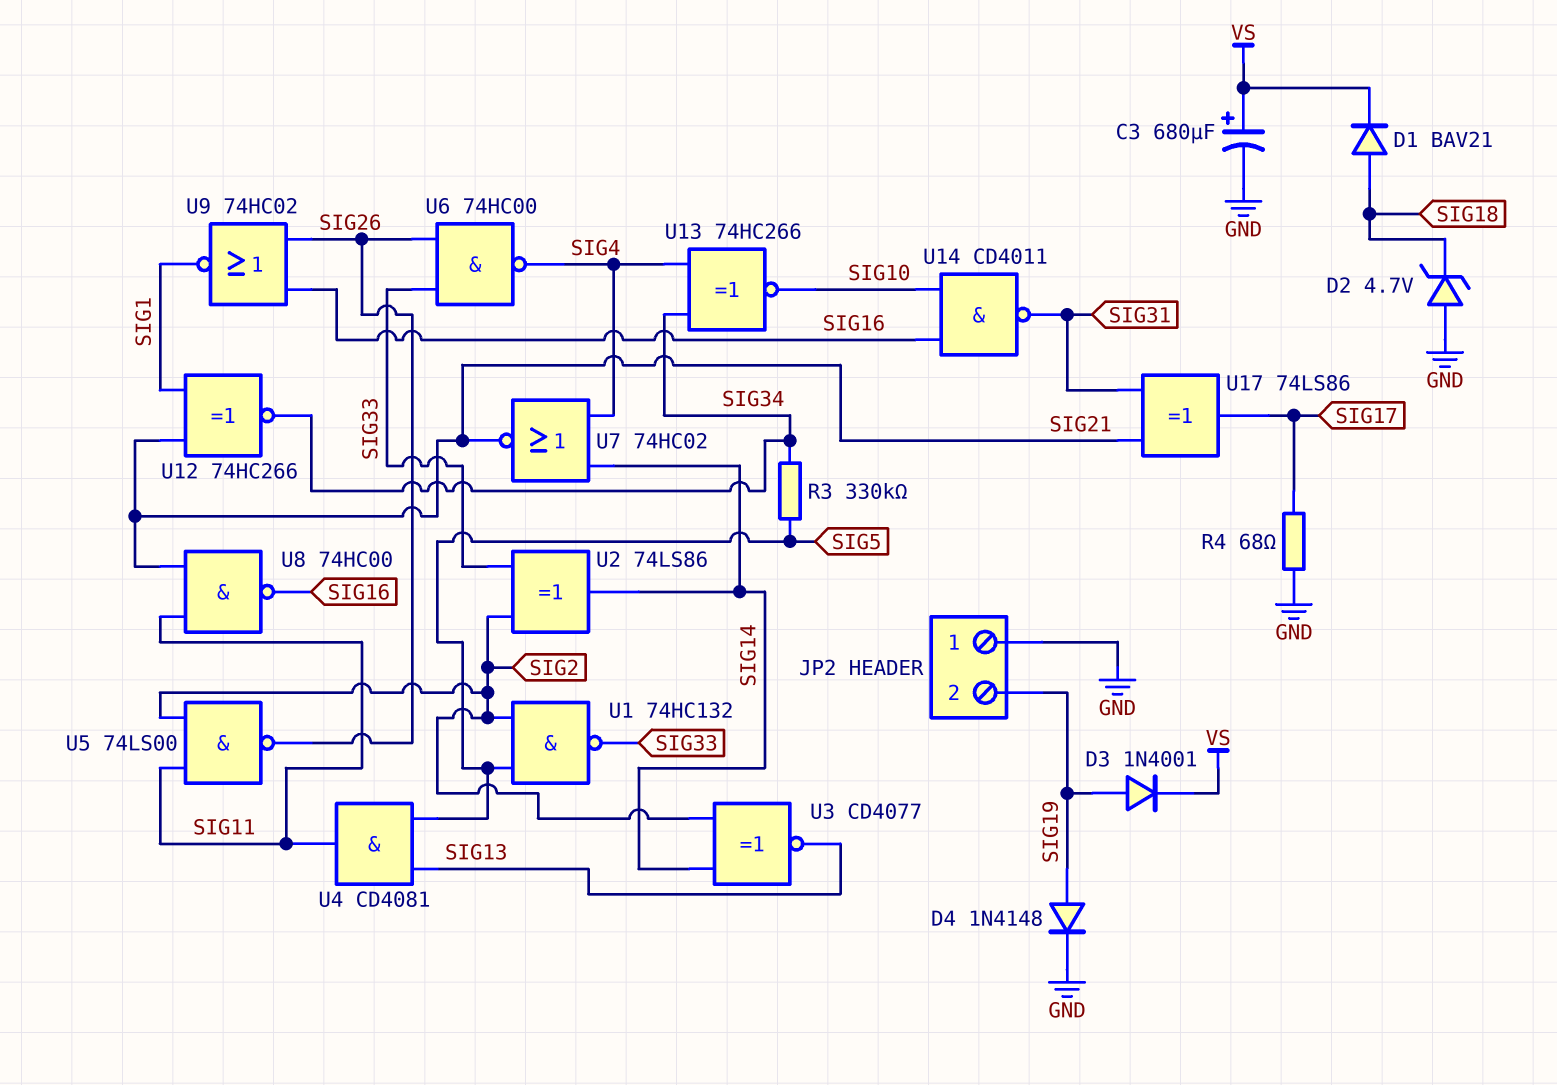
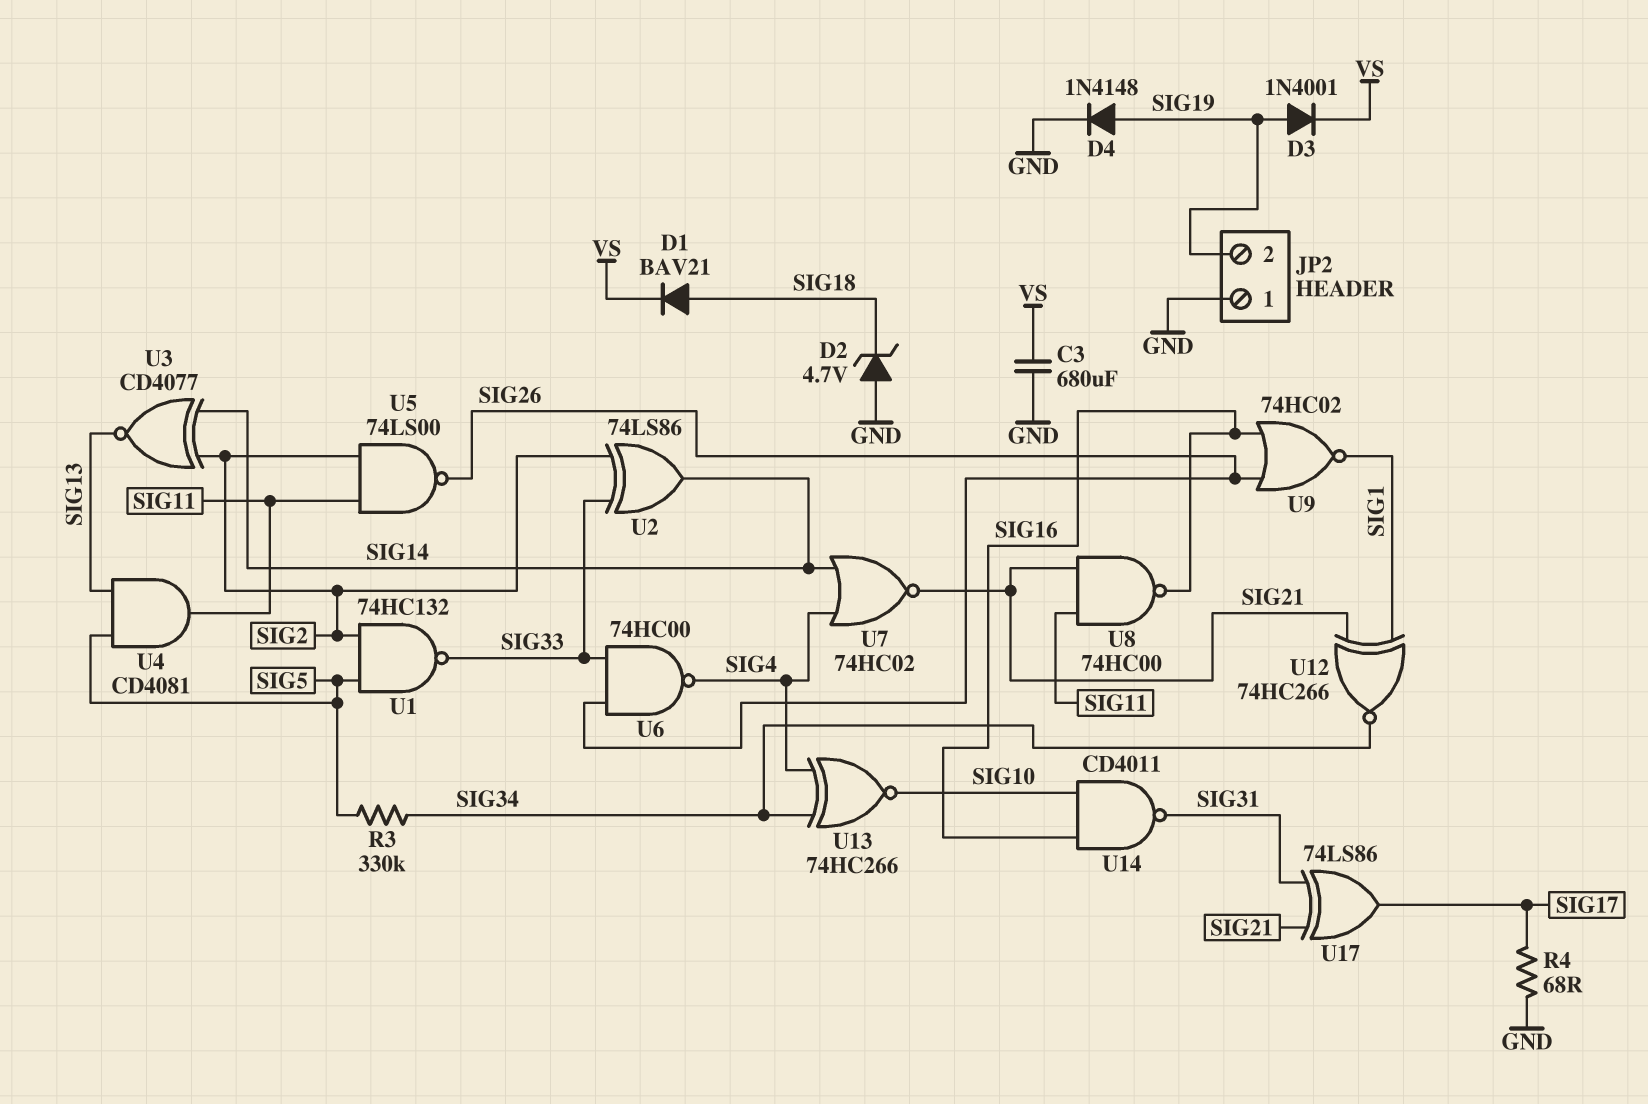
C3: 680uF (plus VS, minus GND) -> 680uF (GND, VS)

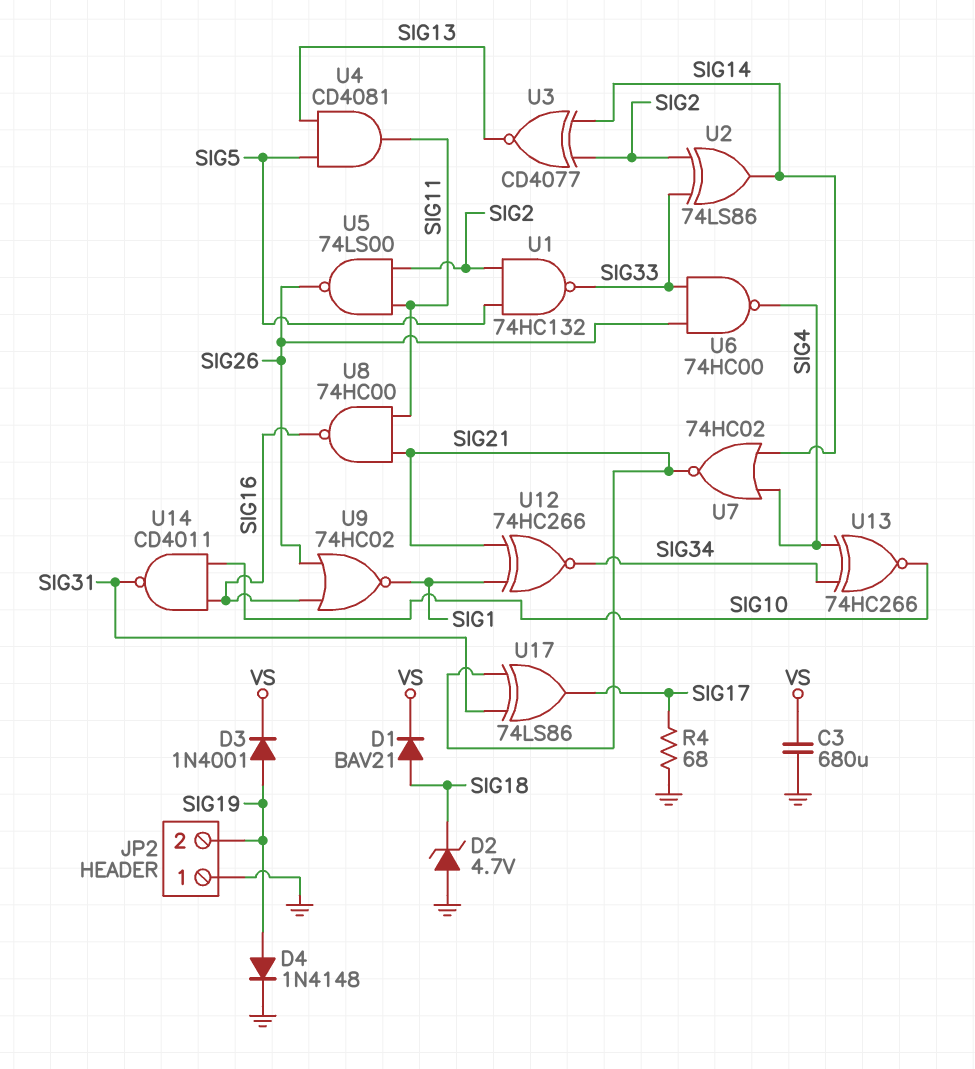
R3: 330k (SIG5, SIG34) -> none

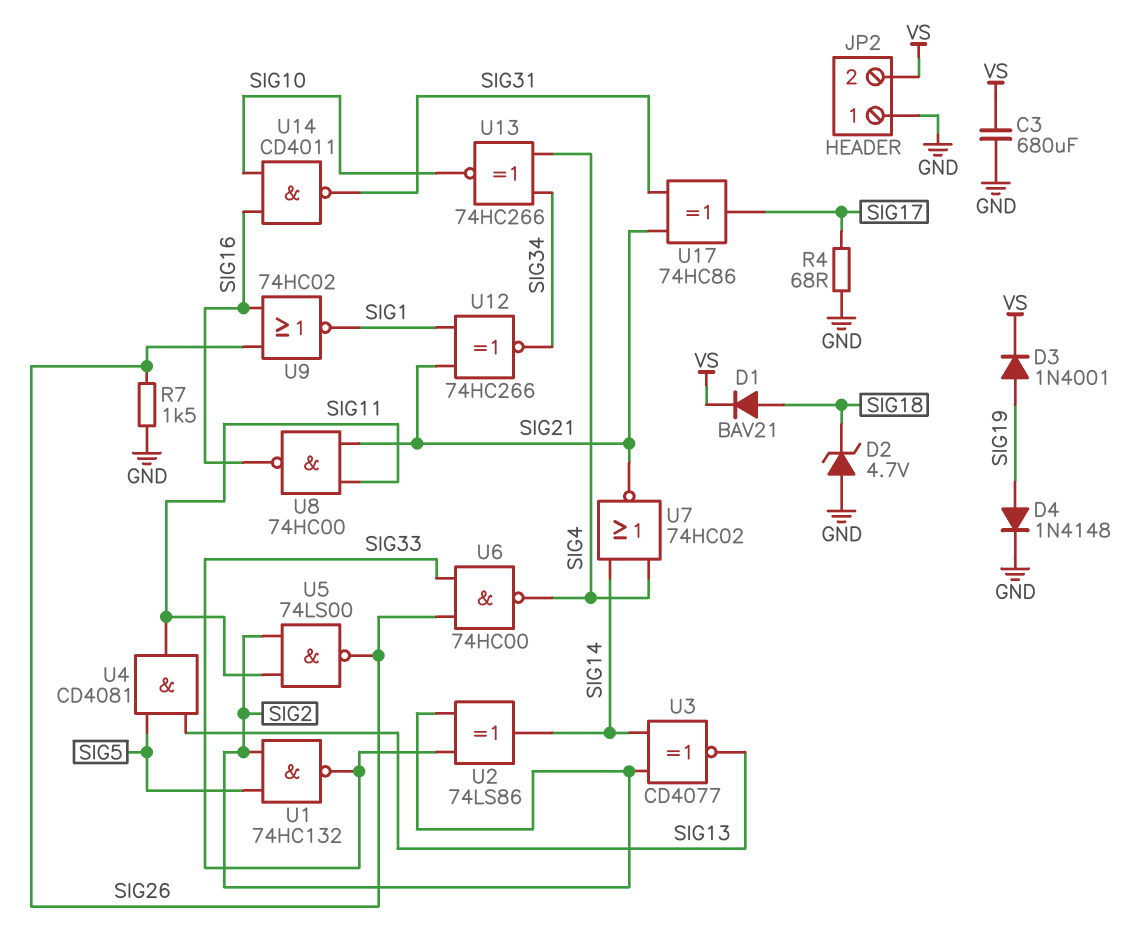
JP2 pin 2: SIG19 -> VS
R7: none -> 1.5k (GND, SIG26)
U17: XOR 74LS86 (in SIG21, in SIG31, out SIG17) -> XOR 74HC86 (in SIG21, in SIG31, out SIG17)

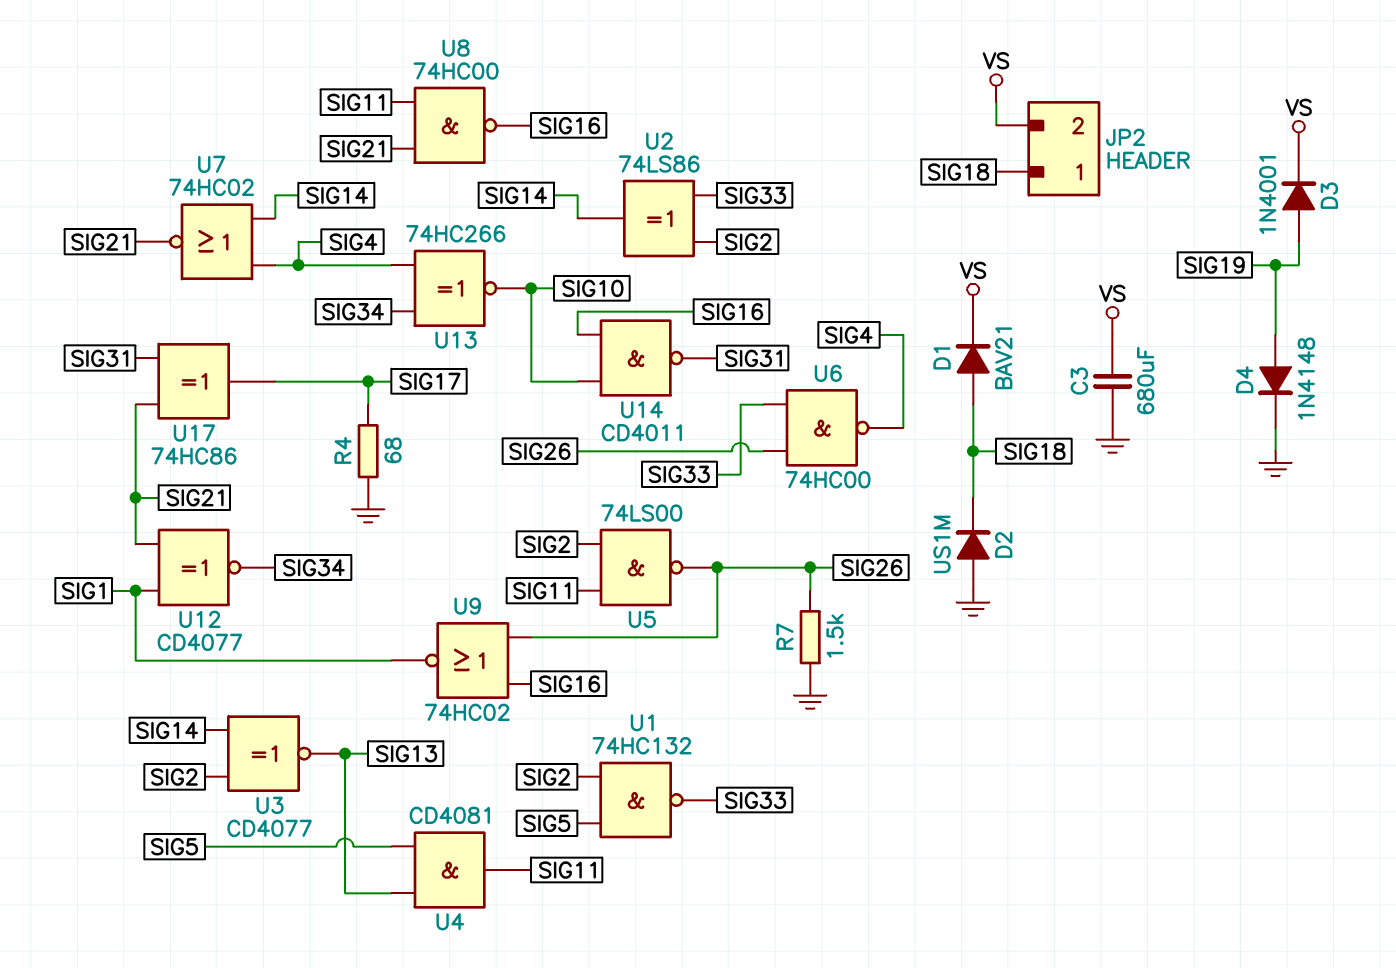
D2: zener 4.7V (A GND, K SIG18) -> diode US1M (A GND, K SIG18)
JP2 pin 1: GND -> SIG18
U12: XNOR 74HC266 (in SIG1, in SIG21, out SIG34) -> XNOR CD4077 (in SIG1, in SIG21, out SIG34)

